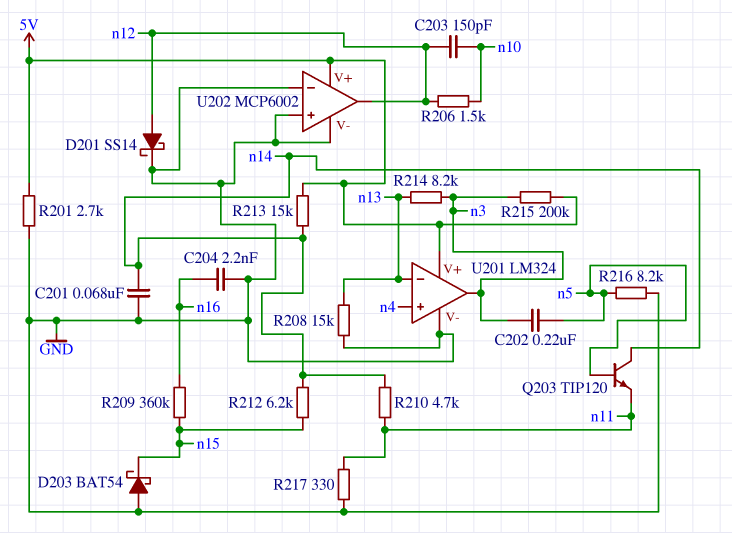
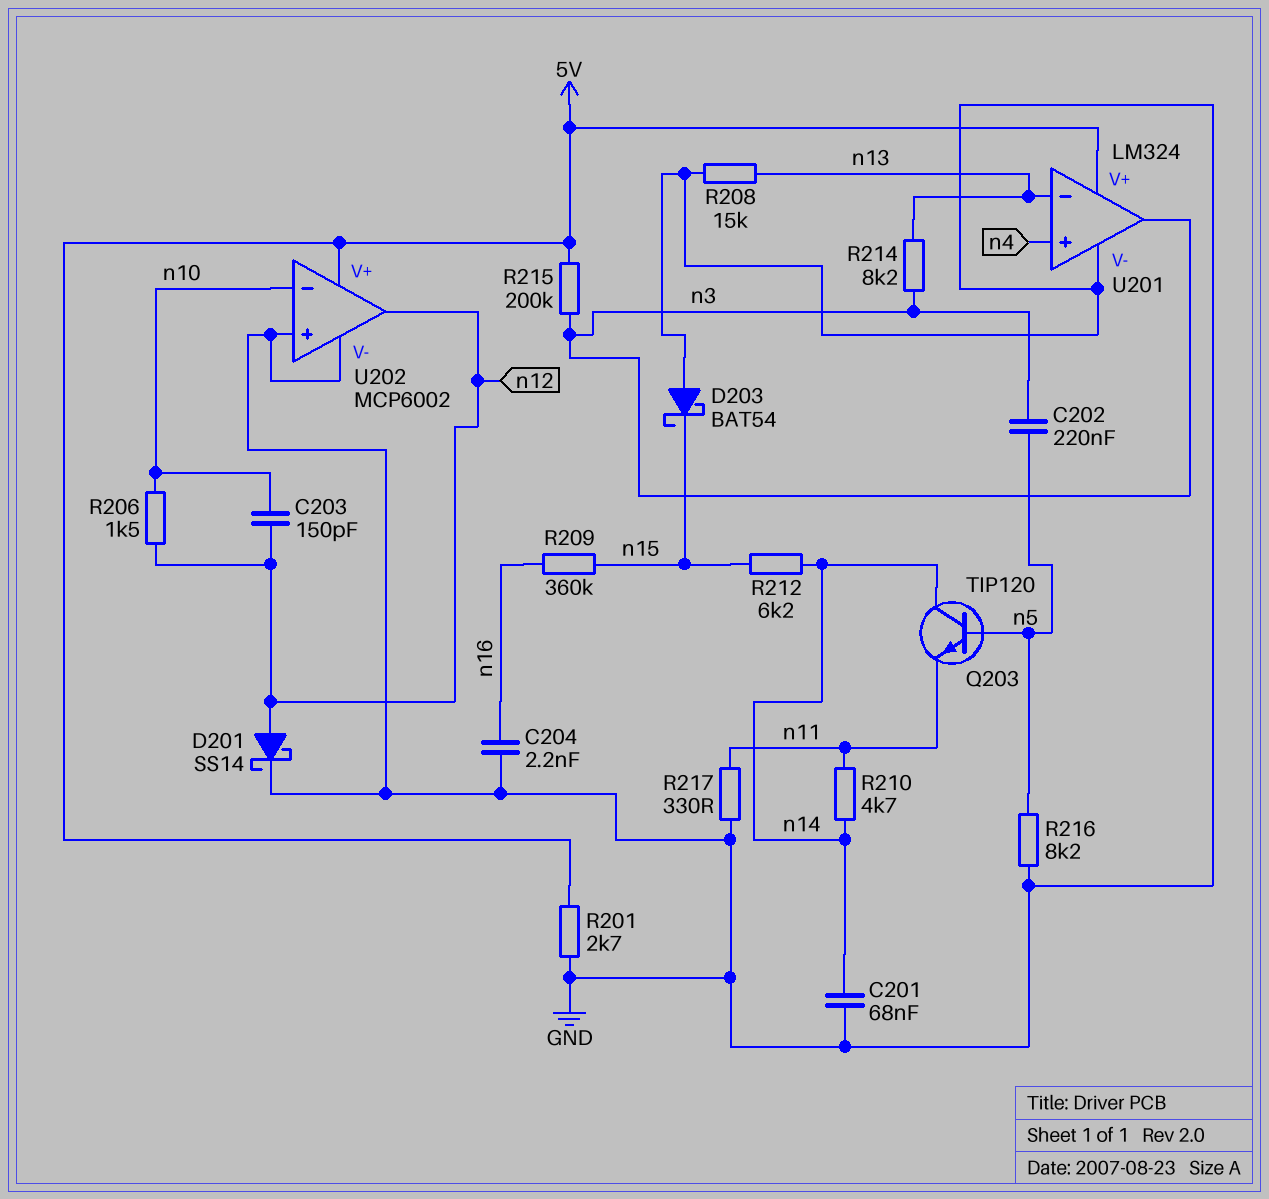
R213: 15k (5V, n14) -> none
U202 pin in-: GND -> n10

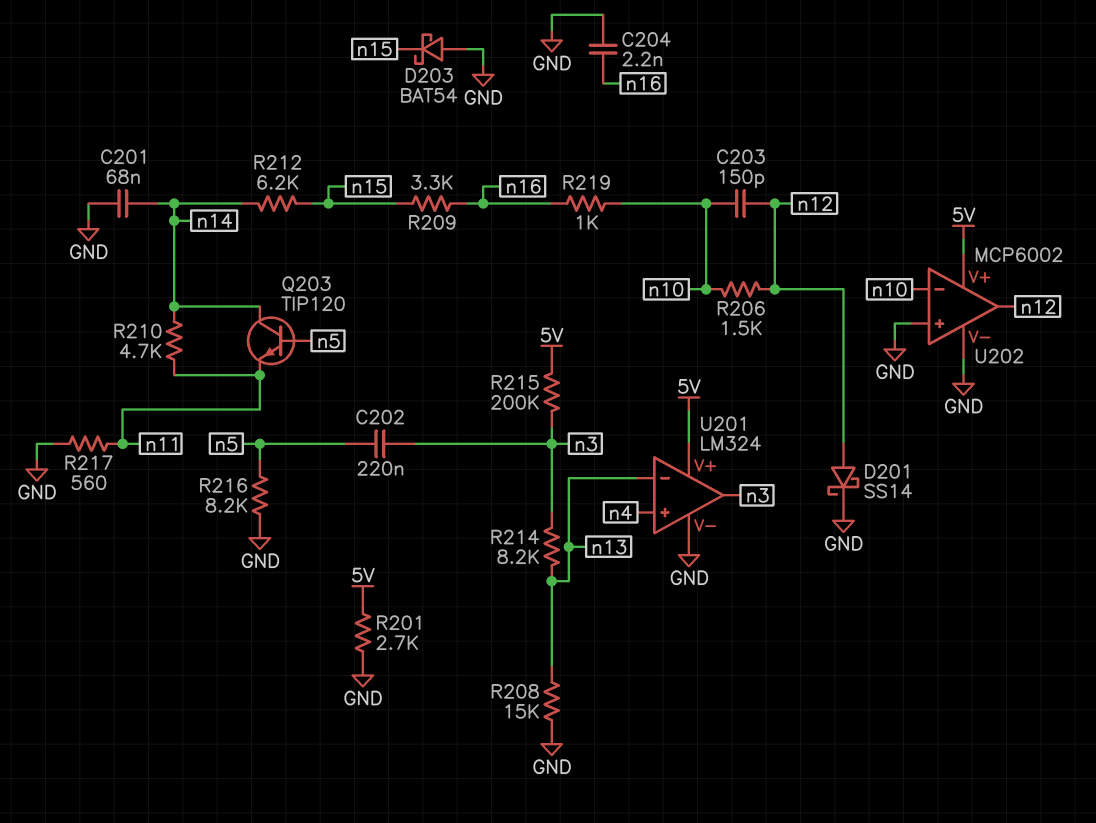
R209: 360k (n15, n16) -> 3.3k (n15, n16)
R217: 330 (GND, n11) -> 560 (GND, n11)
R219: none -> 1k (n10, n16)

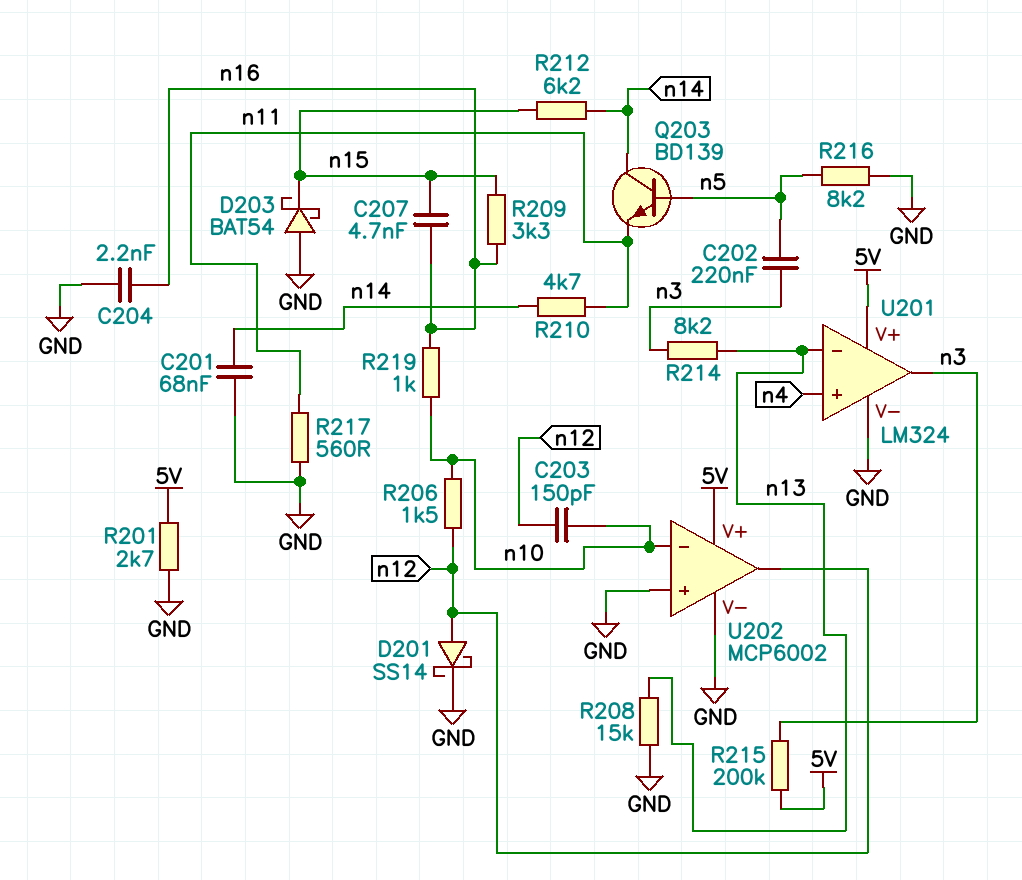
C207: none -> 4.7nF (n15, n16)
Q203: NPN TIP120 (B n5, C n14, E n11) -> NPN BD139 (B n5, C n14, E n11)

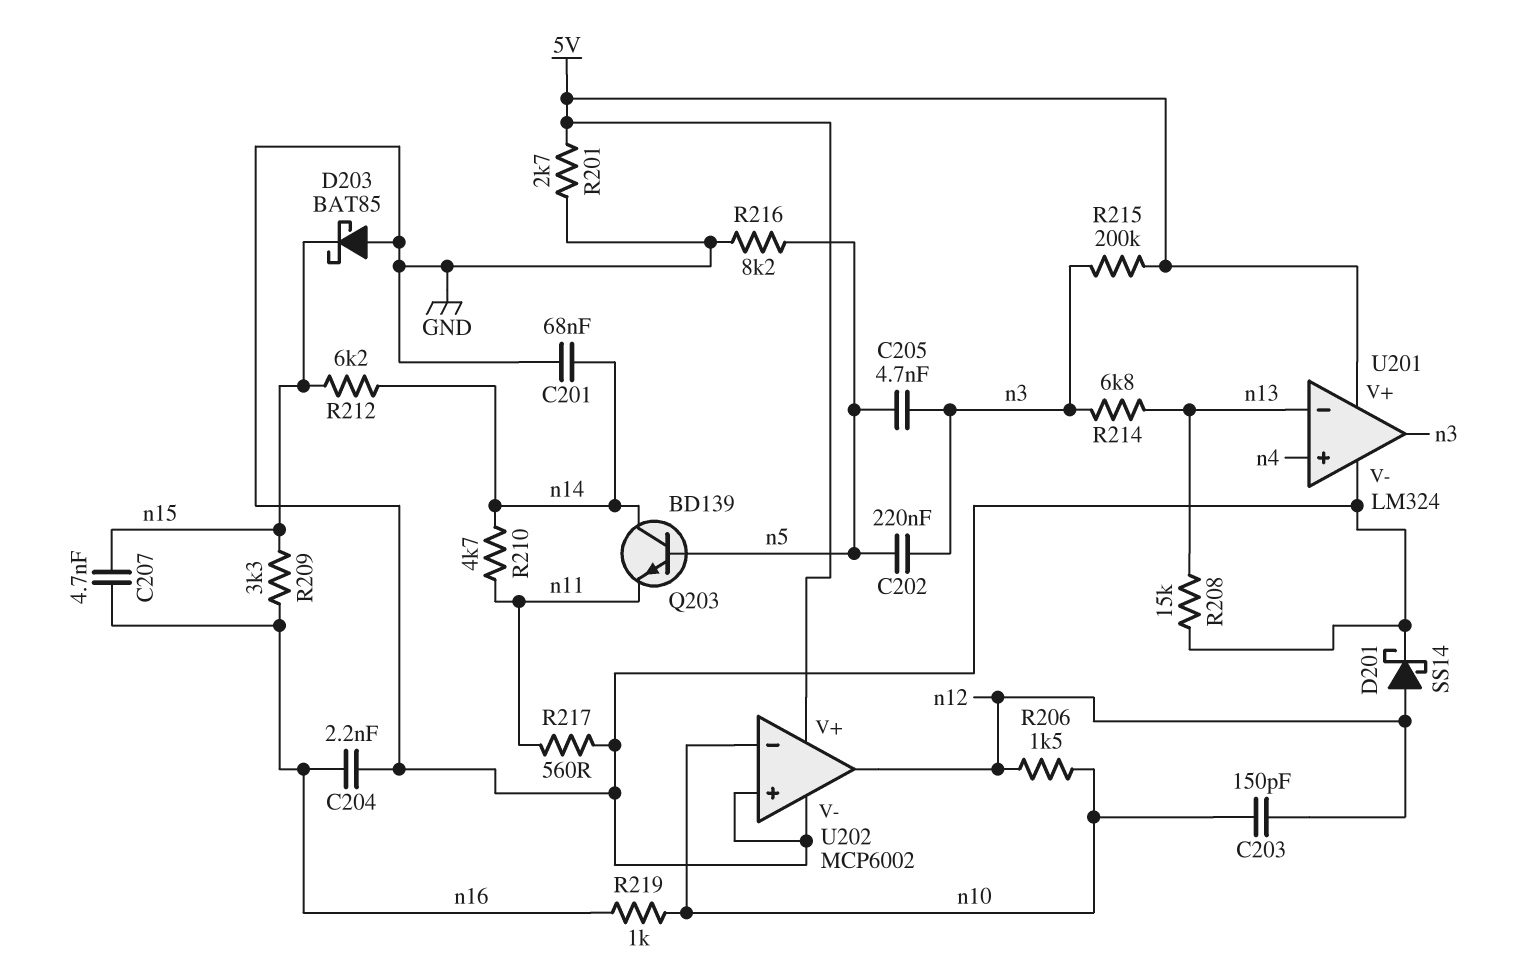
C205: none -> 4.7nF (n3, n5)
D203: schottky BAT54 (A GND, K n15) -> schottky BAT85 (A GND, K n15)
R214: 8.2k (n3, n13) -> 6.8k (n3, n13)

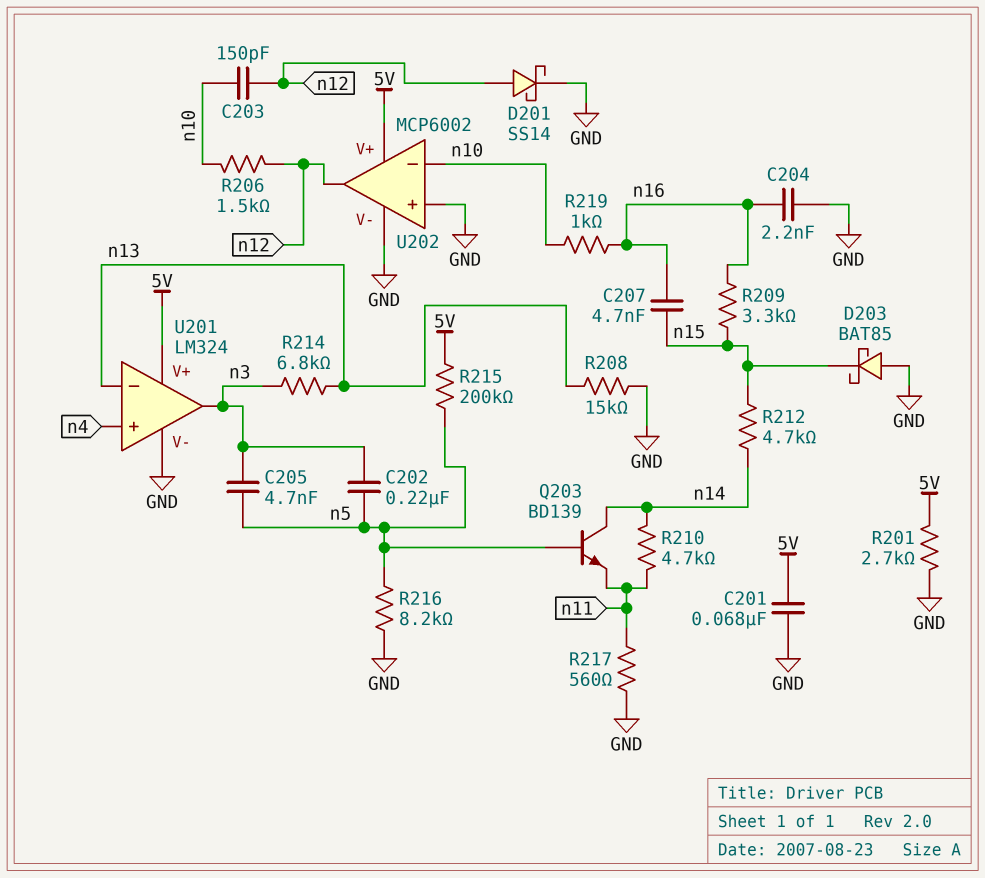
C201: 68nF (GND, n14) -> 68nF (5V, GND)
R212: 6.2k (n14, n15) -> 4.7k (n14, n15)
R215: 200k (5V, n3) -> 200k (5V, n5)

